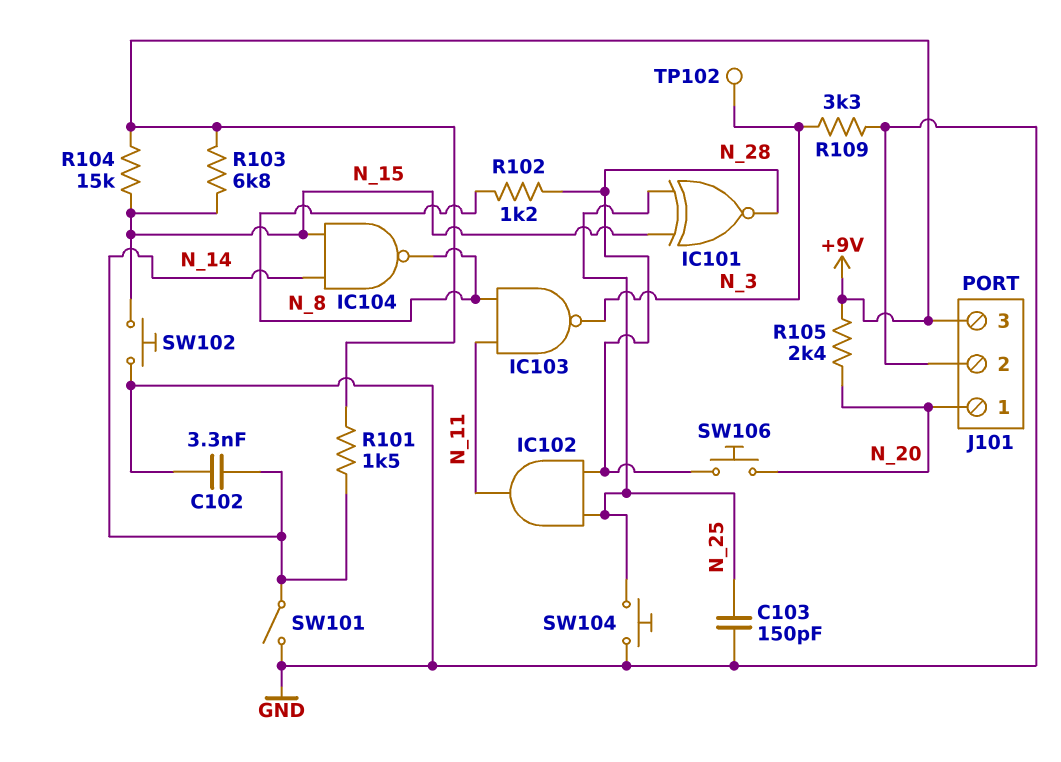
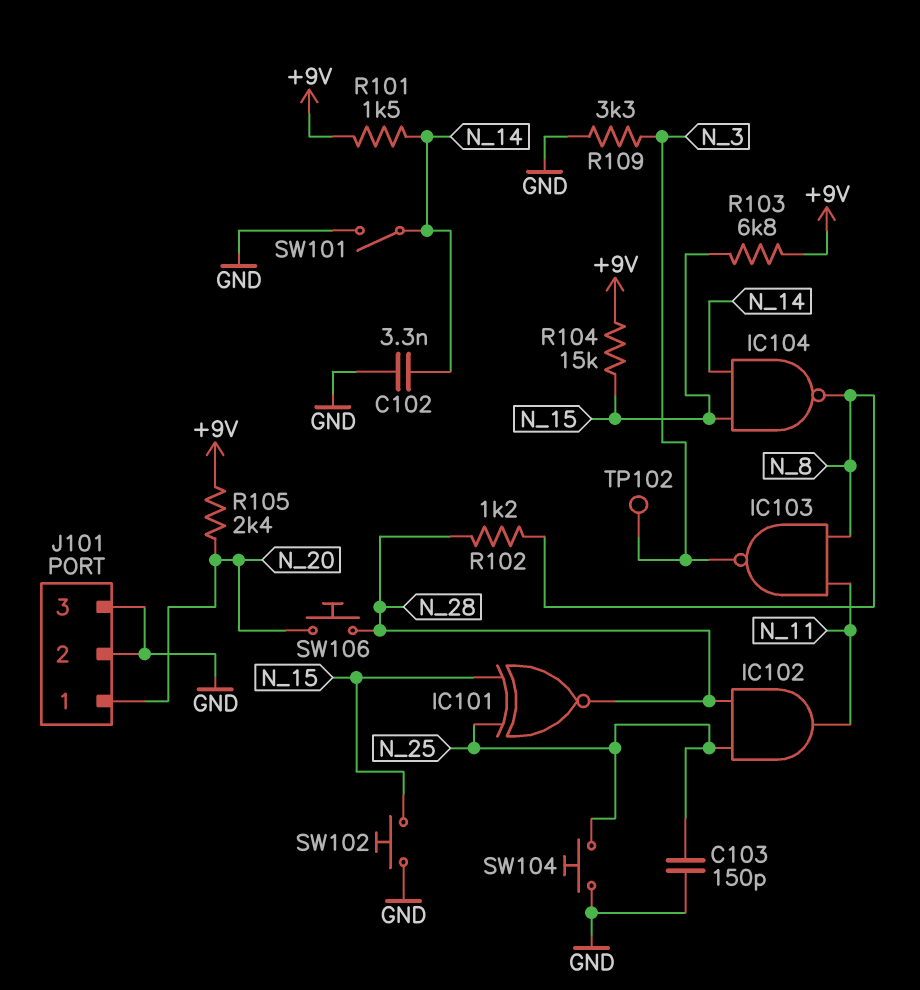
J101 pin 3: +9V -> GND

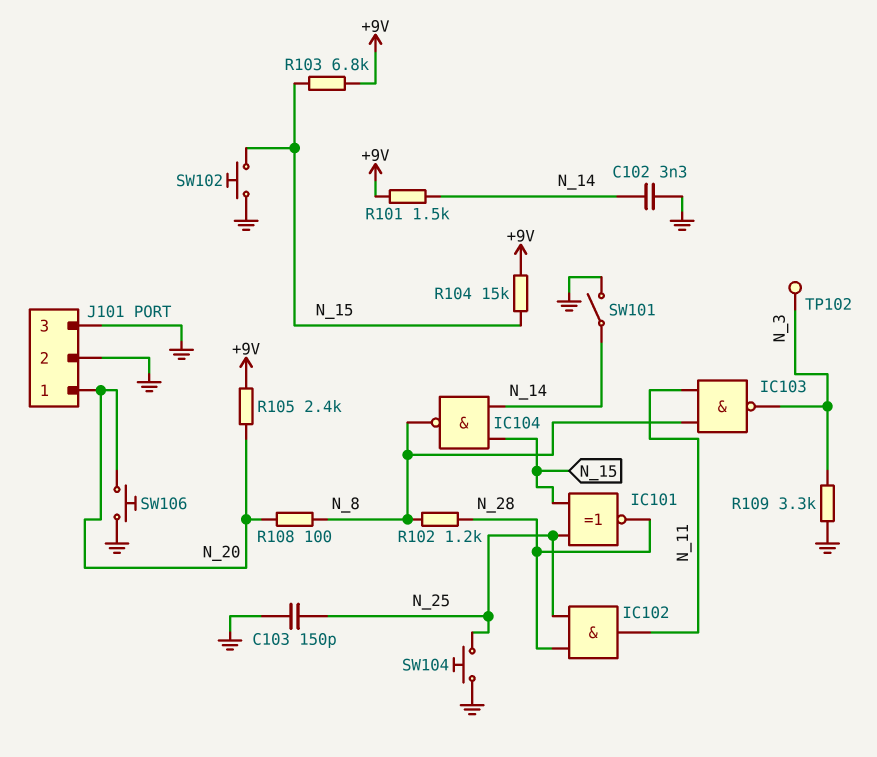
R108: none -> 100 (N_8, N_20)
SW106: button (N_20, N_28) -> button (GND, N_20)

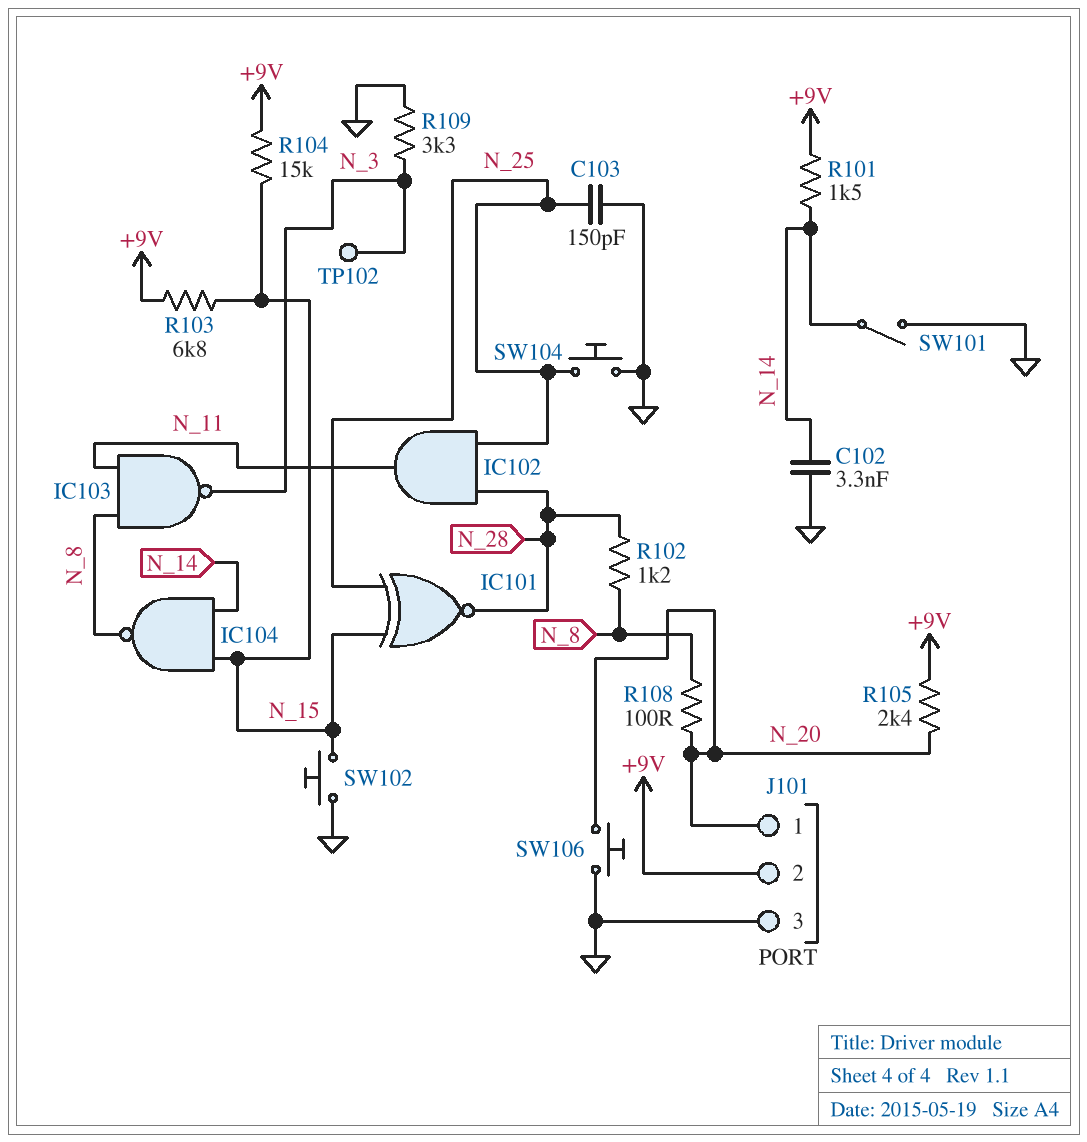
J101 pin 2: GND -> +9V

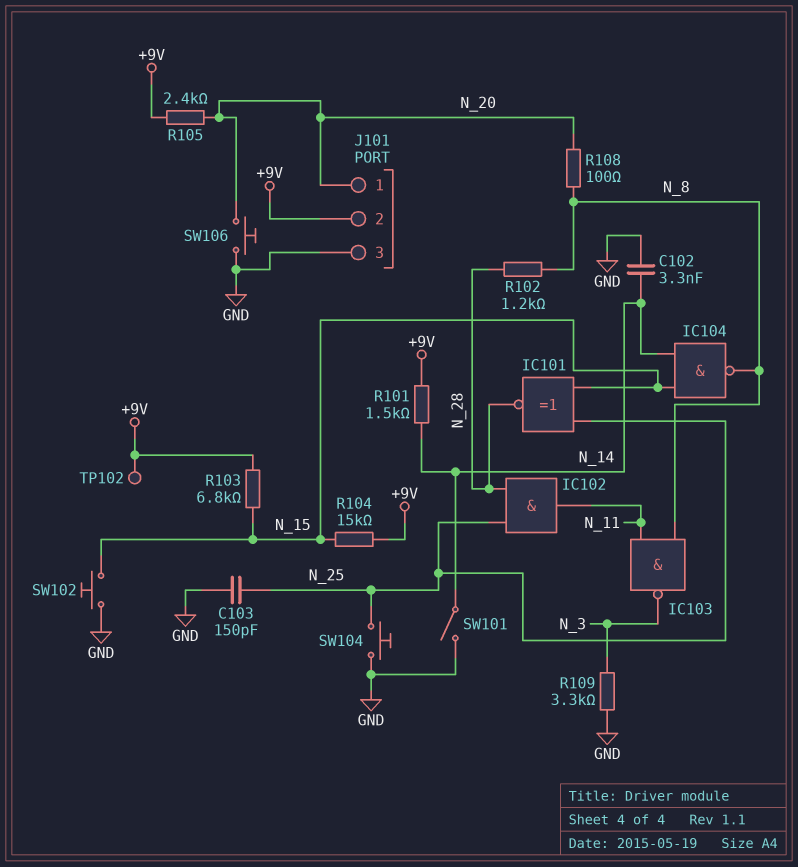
TP102: test point (N_3) -> test point (+9V)

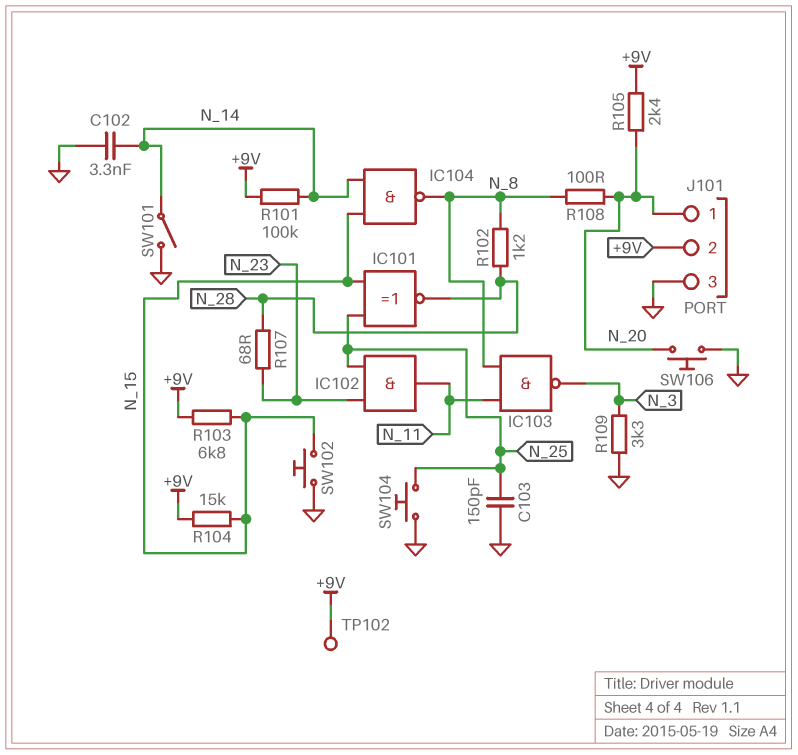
IC102: AND (in N_25, in N_28, out N_11) -> AND (in N_23, in N_25, out N_11)
R101: 1.5k (+9V, N_14) -> 100k (+9V, N_14)
R107: none -> 68 (N_23, N_28)

